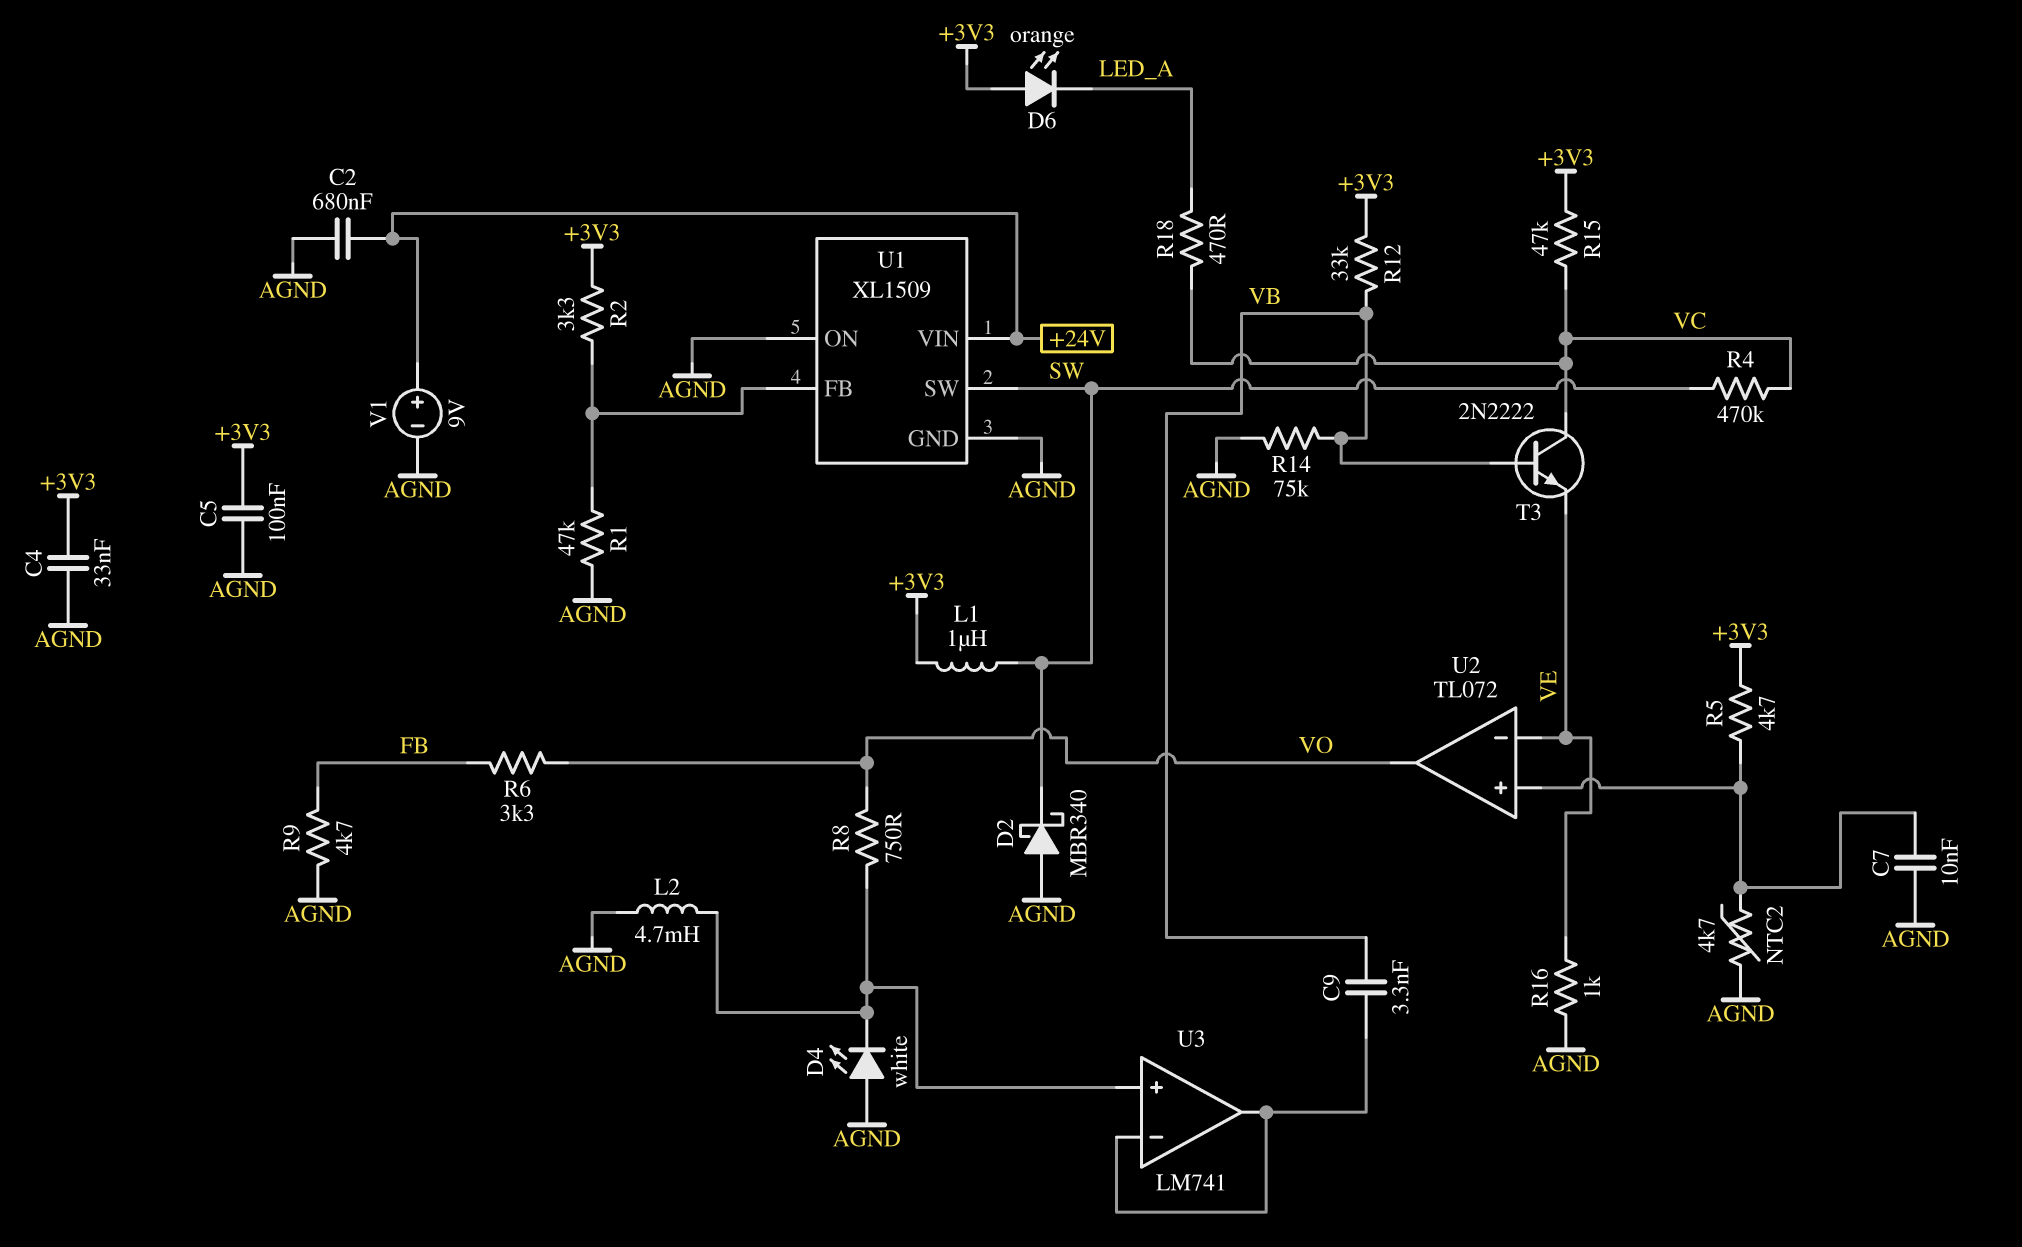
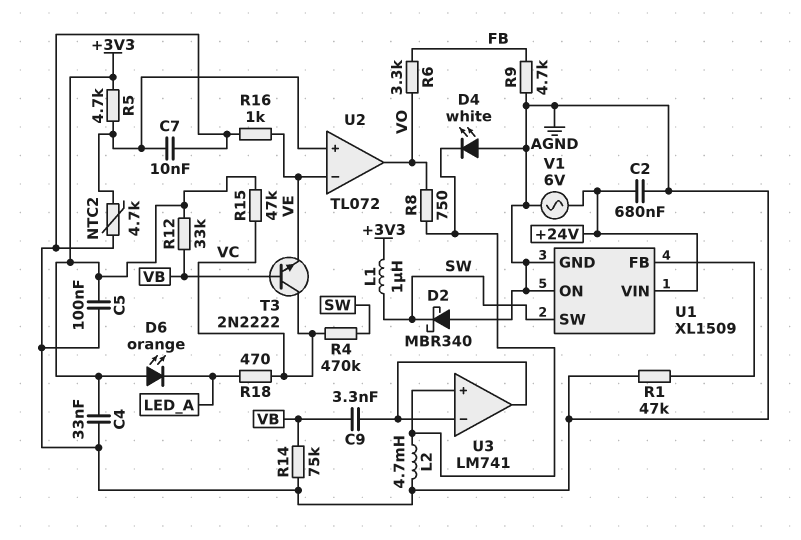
R2: 3.3k (+3V3, U1/FB) -> none
V1: 9V (plus +24V, minus AGND) -> AC 6V (+24V, AGND)

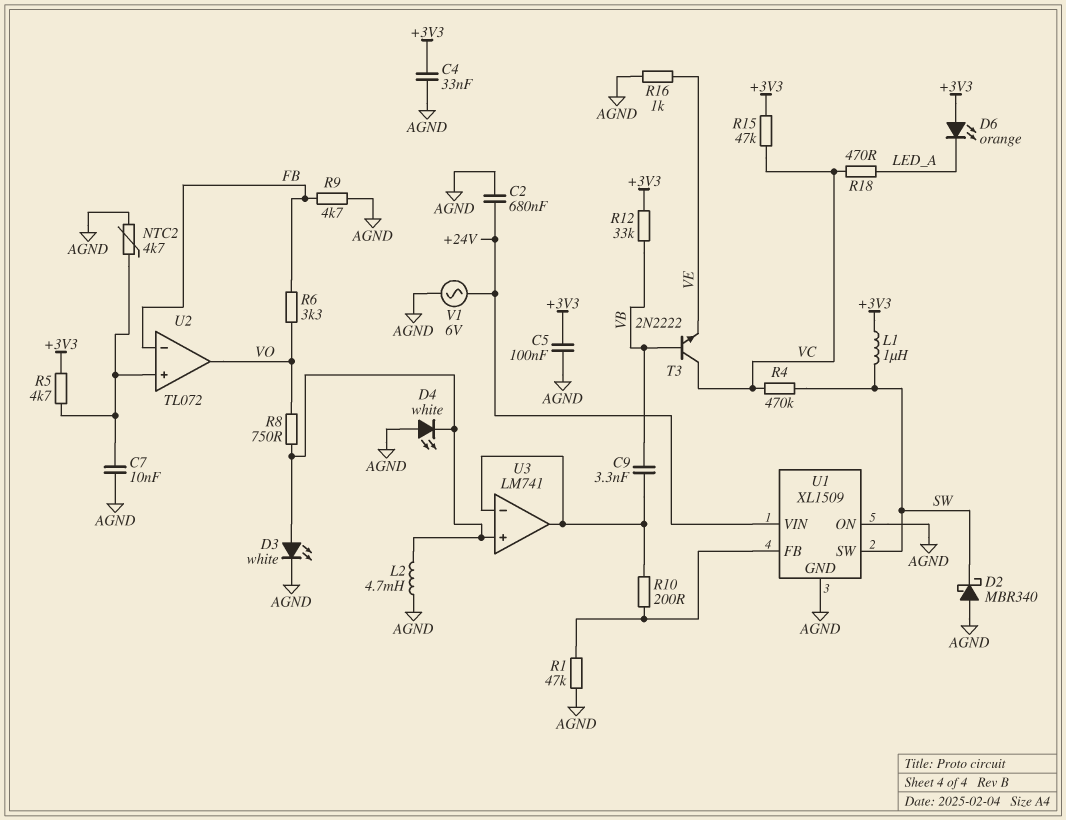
D3: none -> LED white (A U3/in+, K AGND)
R10: none -> 200 (U1/FB, U3/in-)
R14: 75k (AGND, VB) -> none
U2 pin in-: VE -> FB

